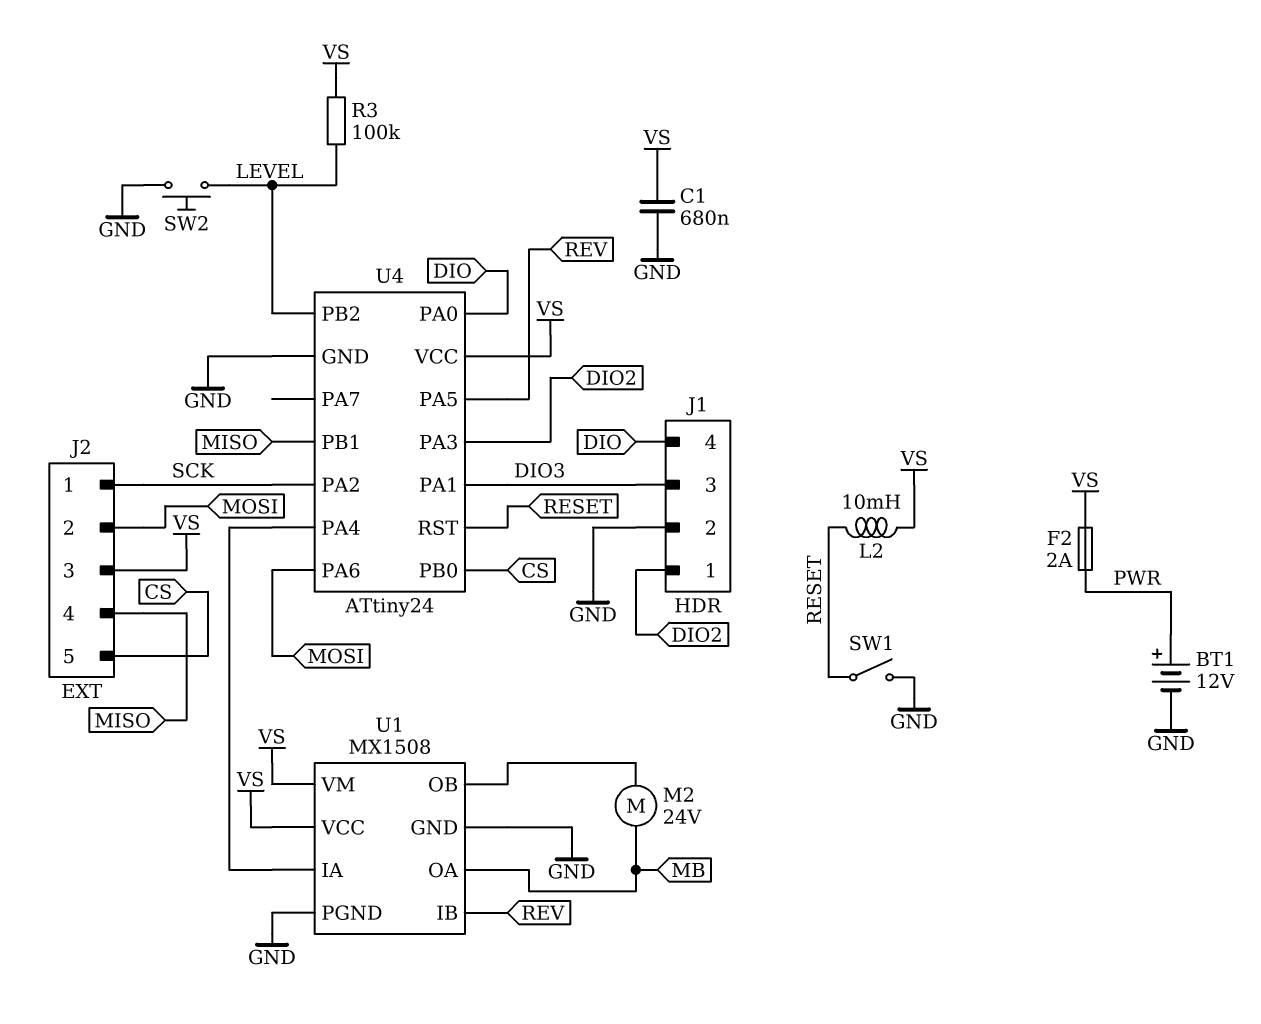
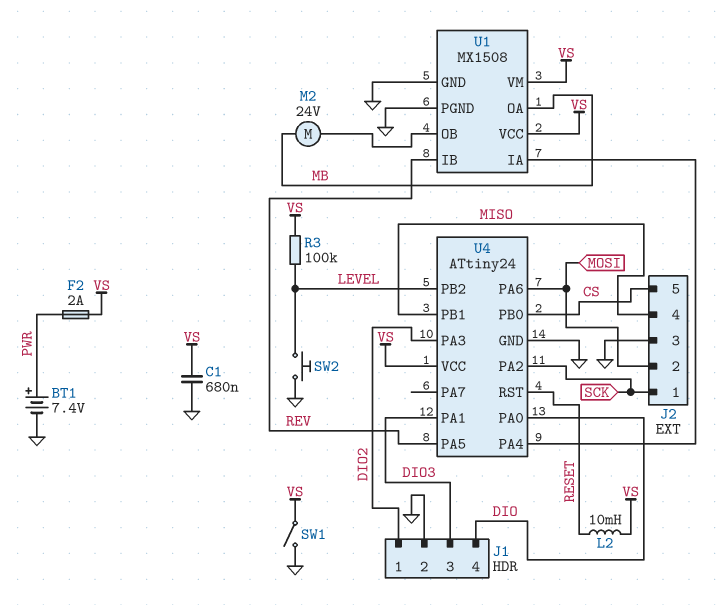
BT1: 12V (plus PWR, minus GND) -> 7.4V (plus PWR, minus GND)
J2 pin 3: VS -> GND
SW1: switch (GND, RESET) -> switch (GND, VS)

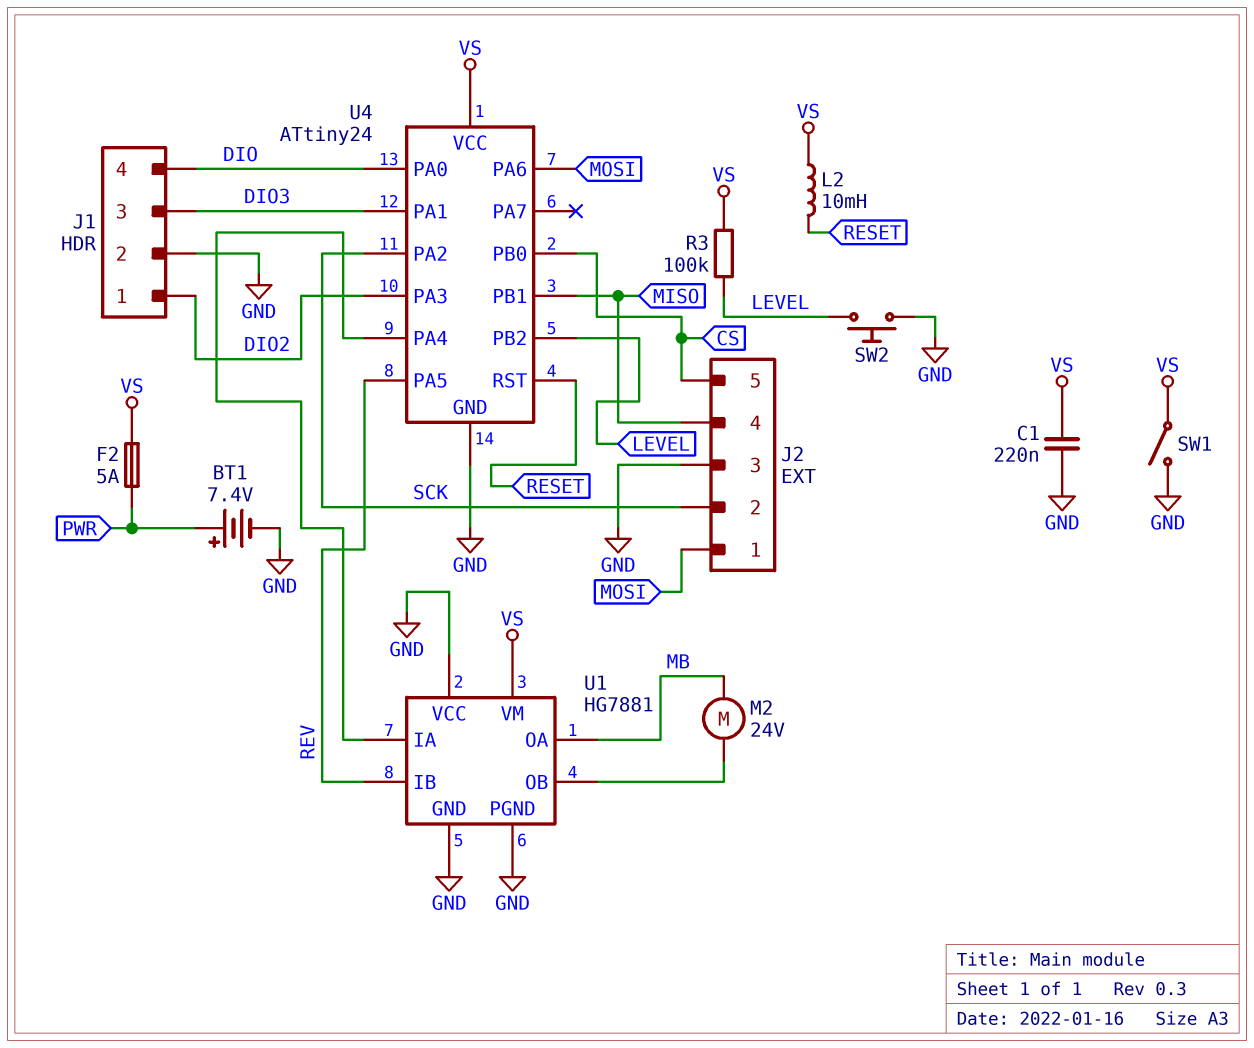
C1: 680nF (GND, VS) -> 220nF (GND, VS)
F2: 2A (PWR, VS) -> 5A (PWR, VS)
J2 pin 1: SCK -> MOSI
J2 pin 2: MOSI -> SCK
U1: MX1508 -> HG7881
U1 pin VCC: VS -> GND

